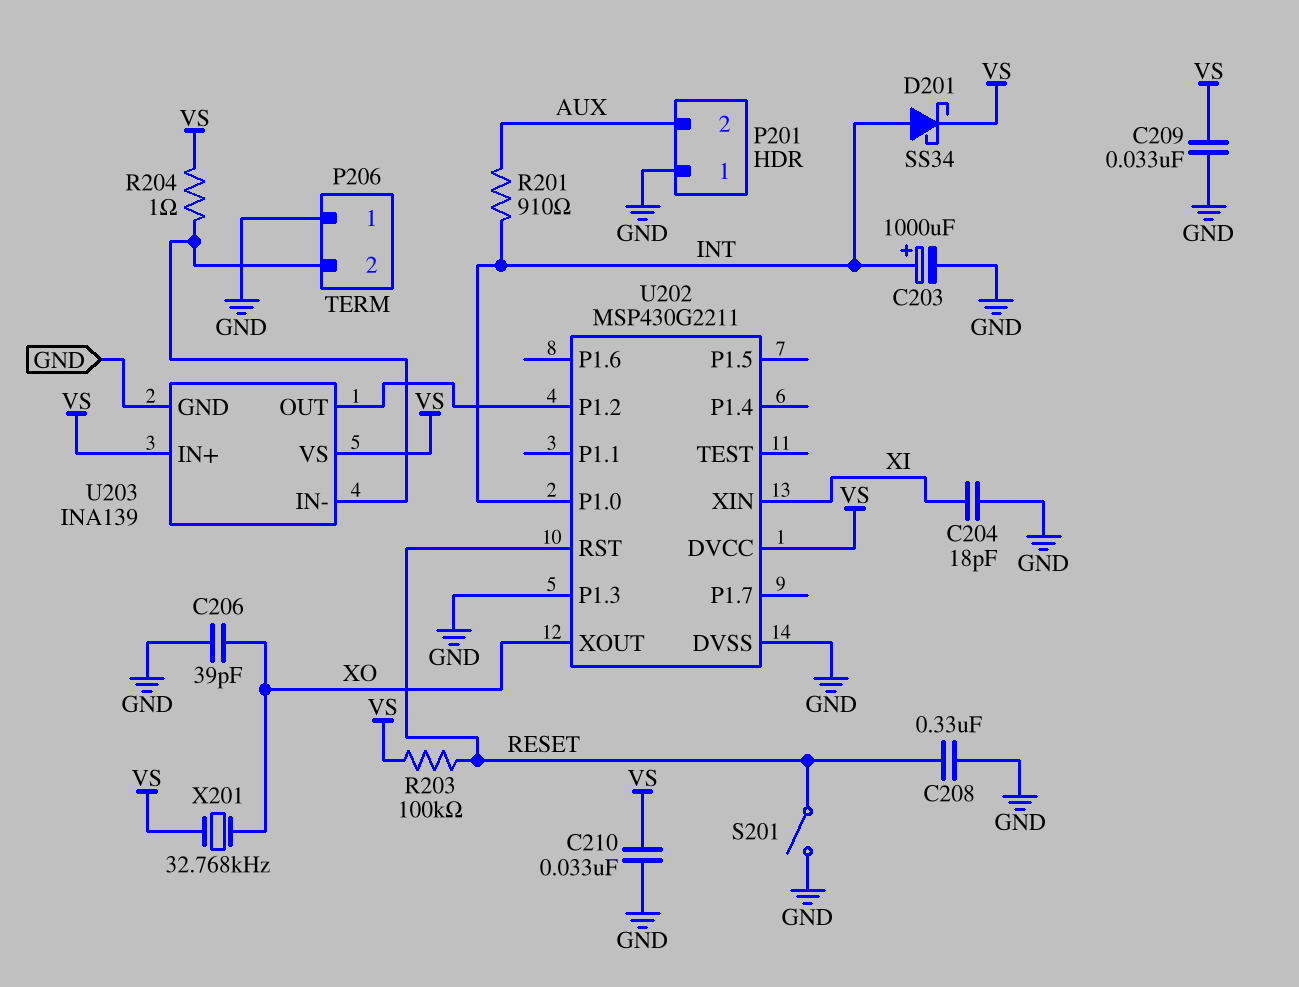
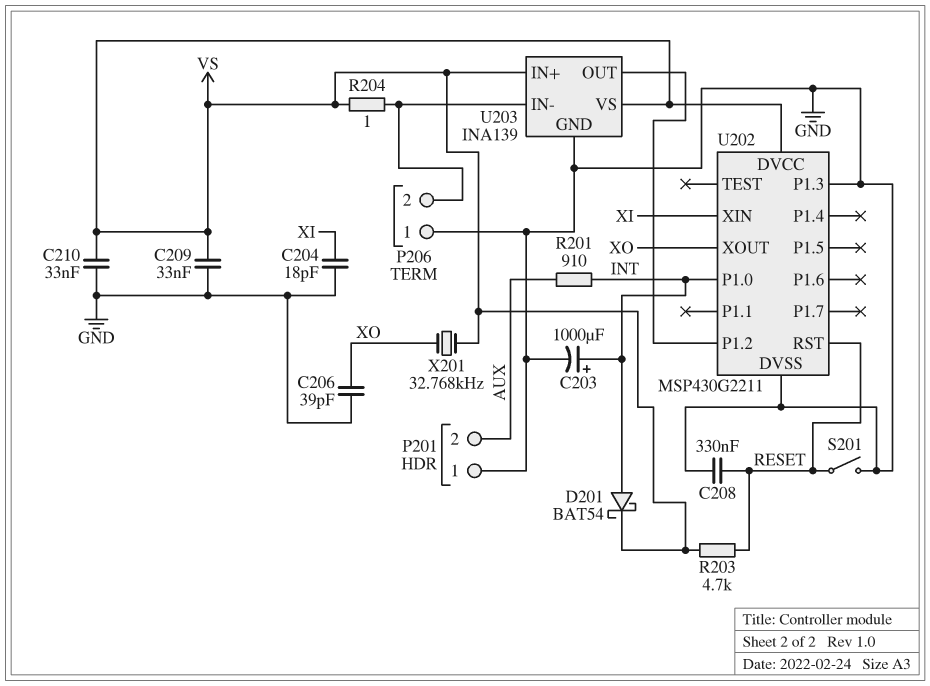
D201: schottky SS34 (A INT, K VS) -> schottky BAT54 (A INT, K VS)
R203: 100k (RESET, VS) -> 4.7k (RESET, VS)

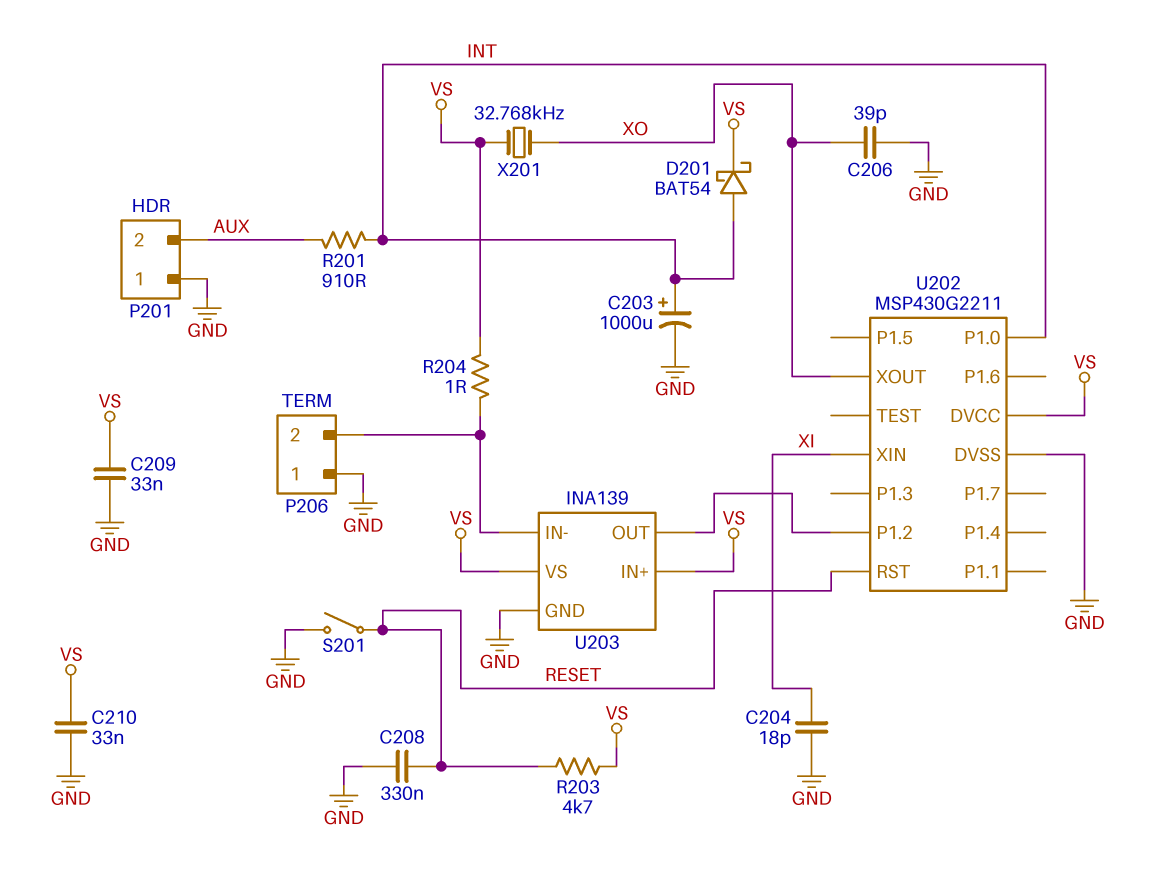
U202 pin P1.3: GND -> none

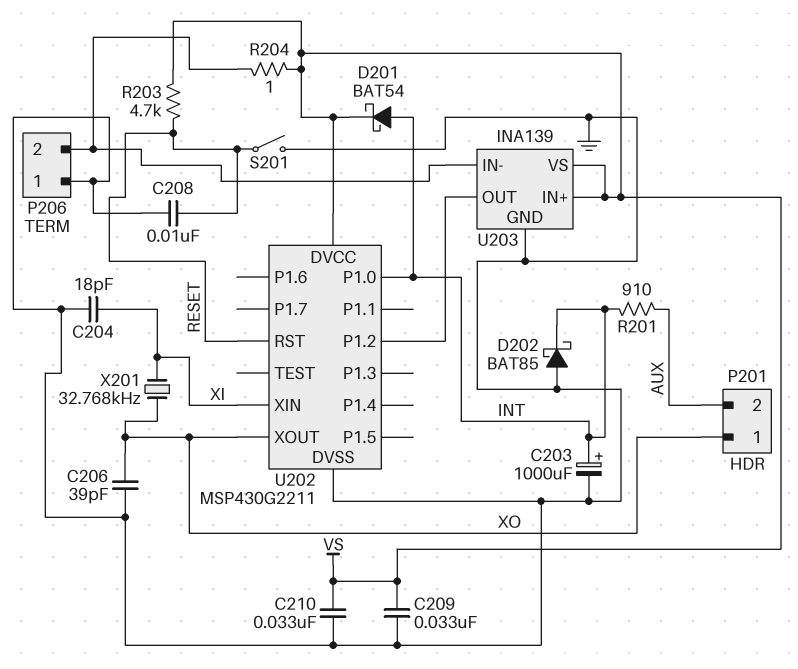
C208: 330nF (GND, RESET) -> 10nF (GND, RESET)
D202: none -> schottky BAT85 (A GND, K INT)
P201 pin 1: GND -> XO
X201: 32.768kHz (VS, XO) -> 32.768kHz (XI, XO)

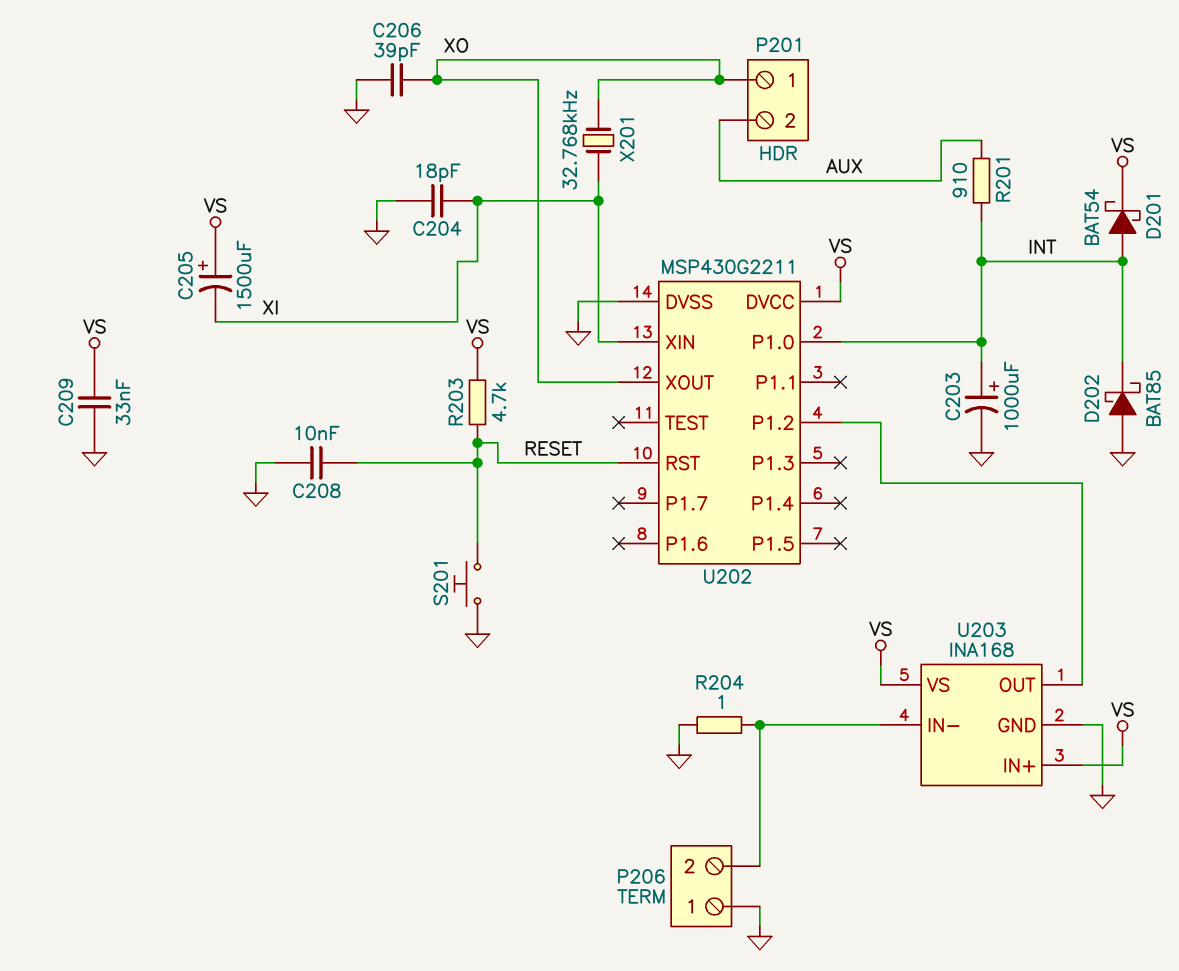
C205: none -> 1500uF (plus VS, minus XI)
C210: 33nF (GND, VS) -> none
R204: 1 (P206/2, VS) -> 1 (GND, P206/2)
S201: switch (GND, RESET) -> button (GND, RESET)
U203: INA139 -> INA168

